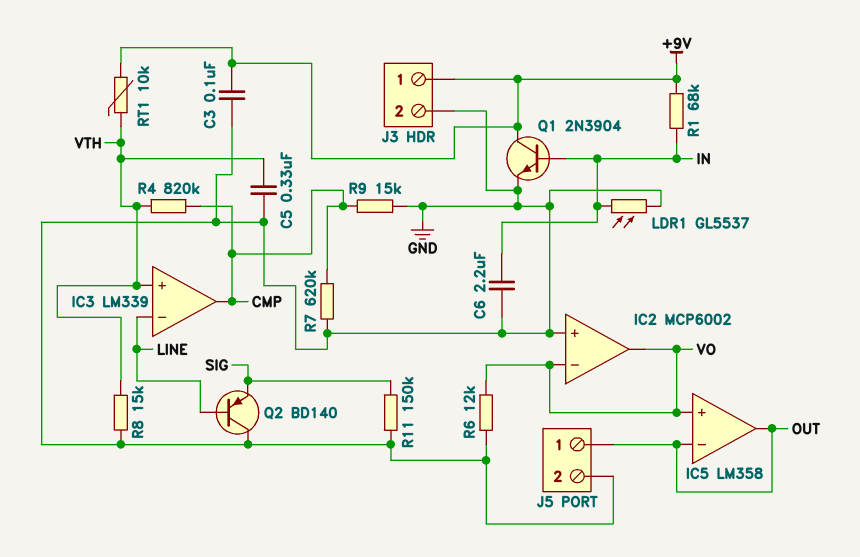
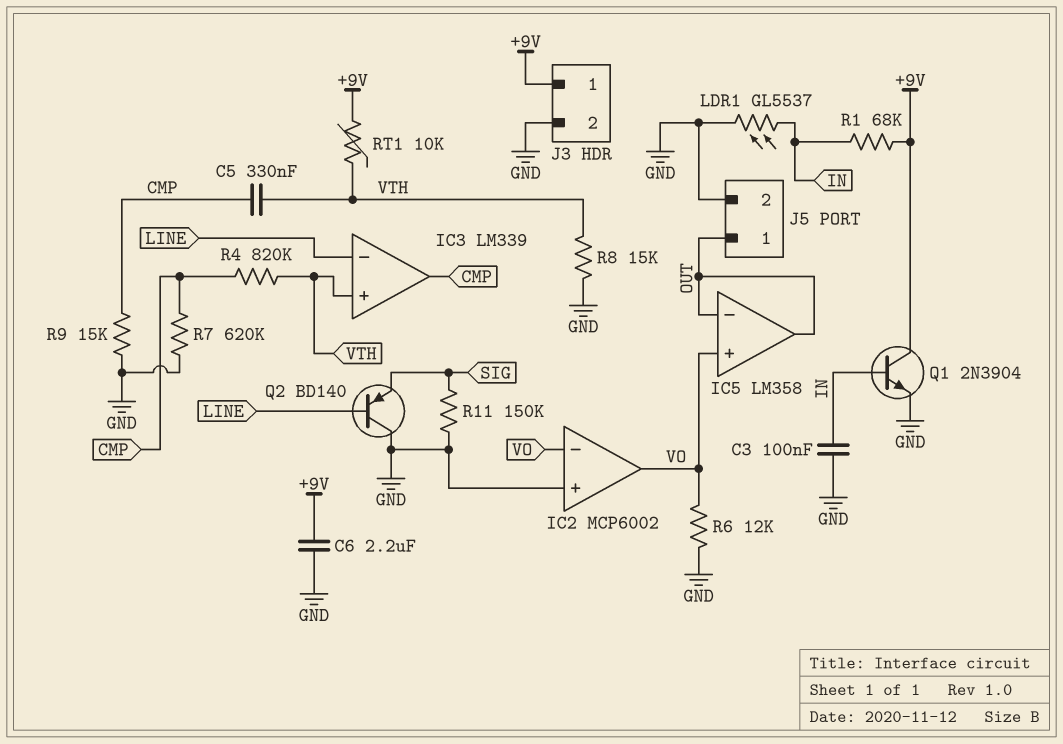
C3: 100nF (+9V, GND) -> 100nF (GND, IN)
C5: 330nF (GND, VTH) -> 330nF (CMP, VTH)
C6: 2.2uF (GND, IN) -> 2.2uF (+9V, GND)

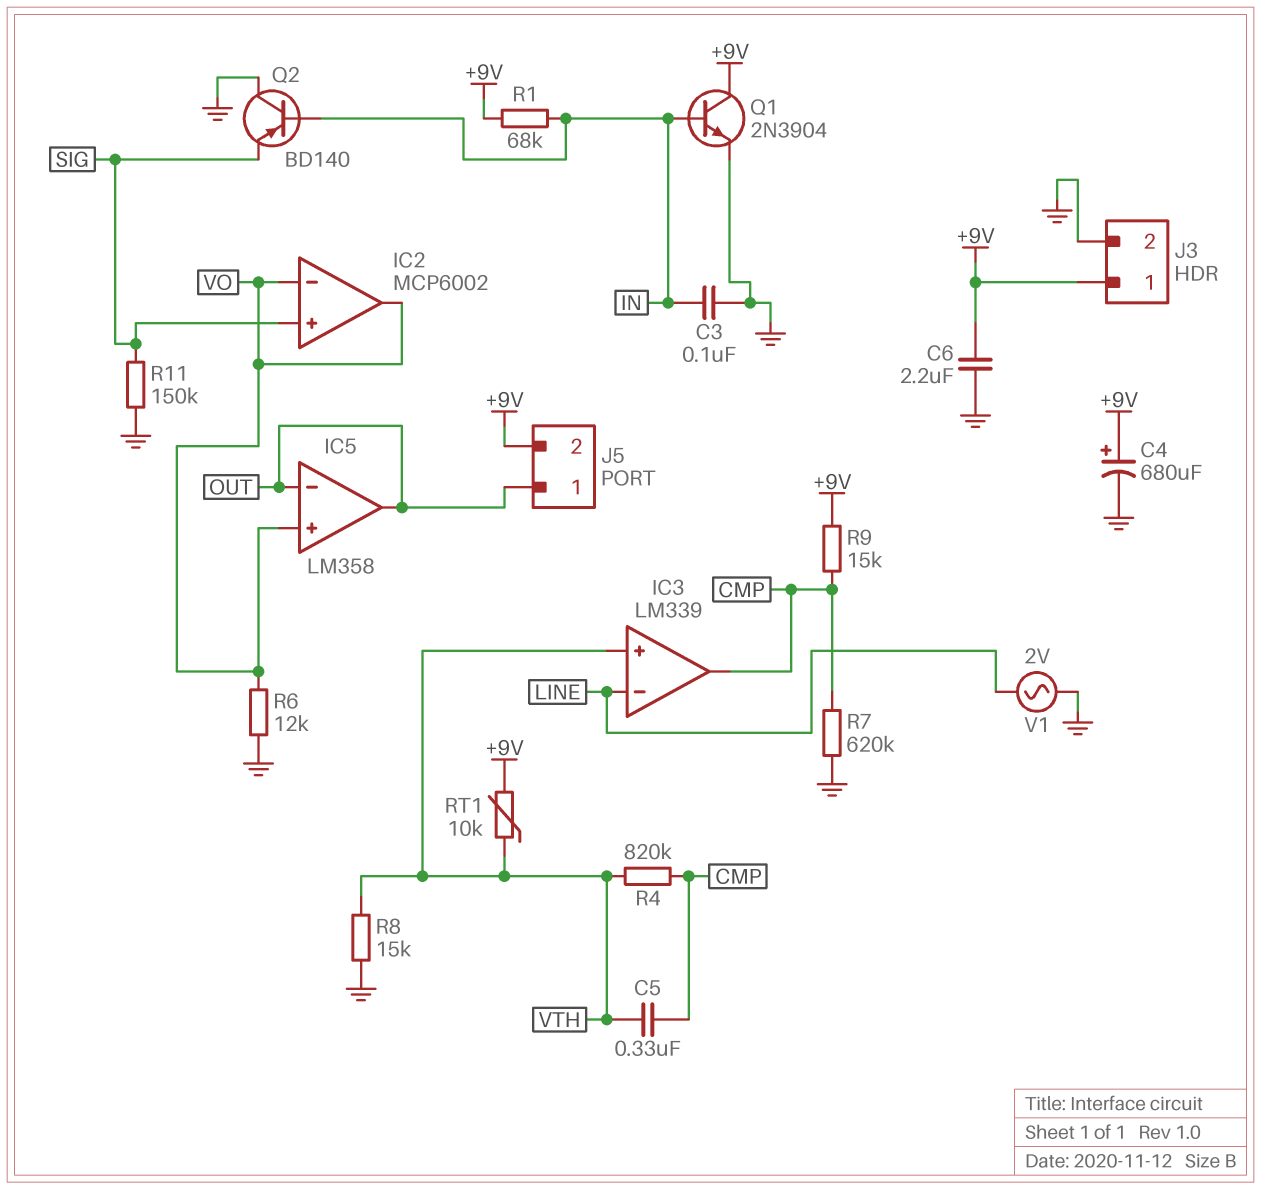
C4: none -> 680uF (plus +9V, minus GND)
IC2 pin in+: GND -> SIG
J5 pin 2: GND -> +9V
LDR1: GL5537 (GND, IN) -> none
Q2: PNP BD140 (B LINE, C GND, E SIG) -> PNP BD140 (B IN, C GND, E SIG)
R9: 15k (CMP, GND) -> 15k (+9V, CMP)
V1: none -> AC 2V (GND, LINE)

